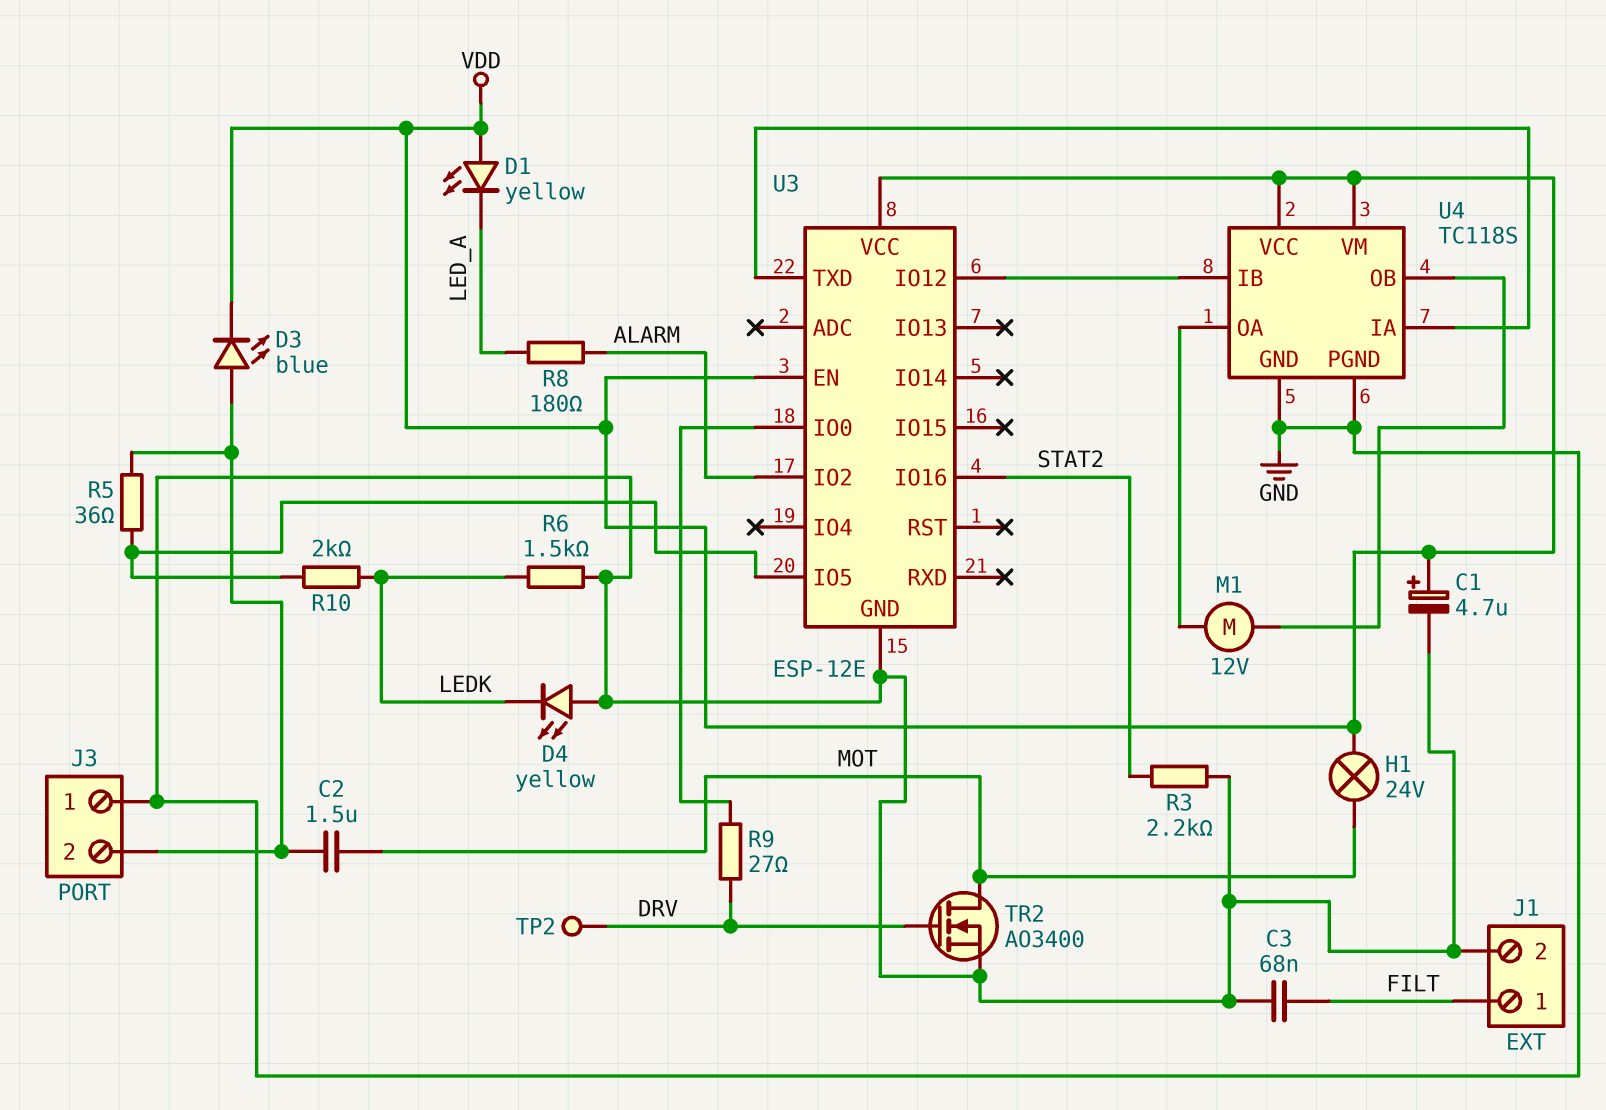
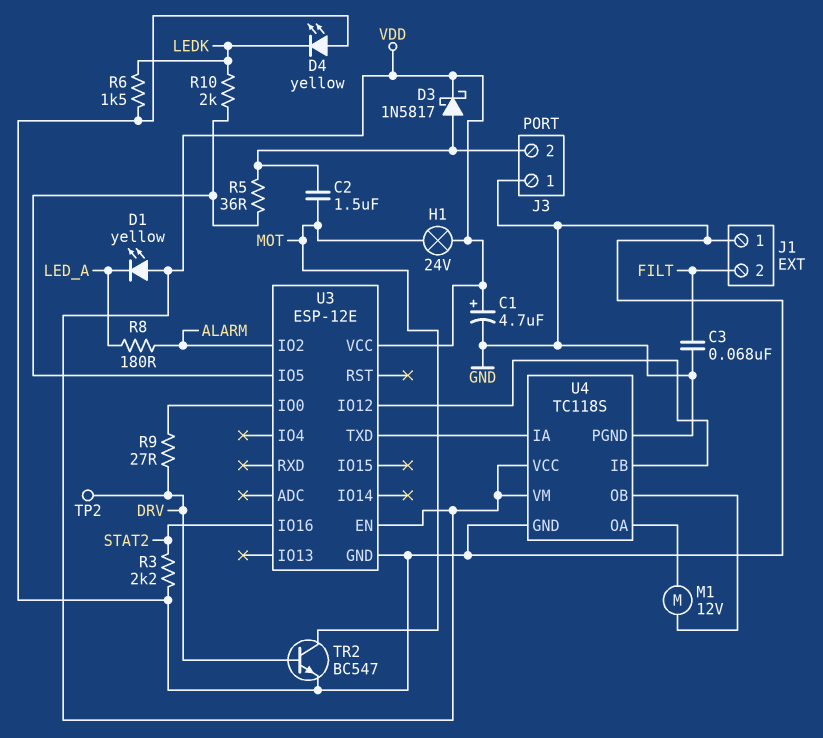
D3: LED blue (A J3/2, K VDD) -> schottky 1N5817 (A J3/2, K VDD)
J1 pin 1: FILT -> GND
J1 pin 2: GND -> FILT
TR2: NMOS AO3400 (G DRV, D MOT, S GND) -> NPN BC547 (B DRV, C MOT, E GND)

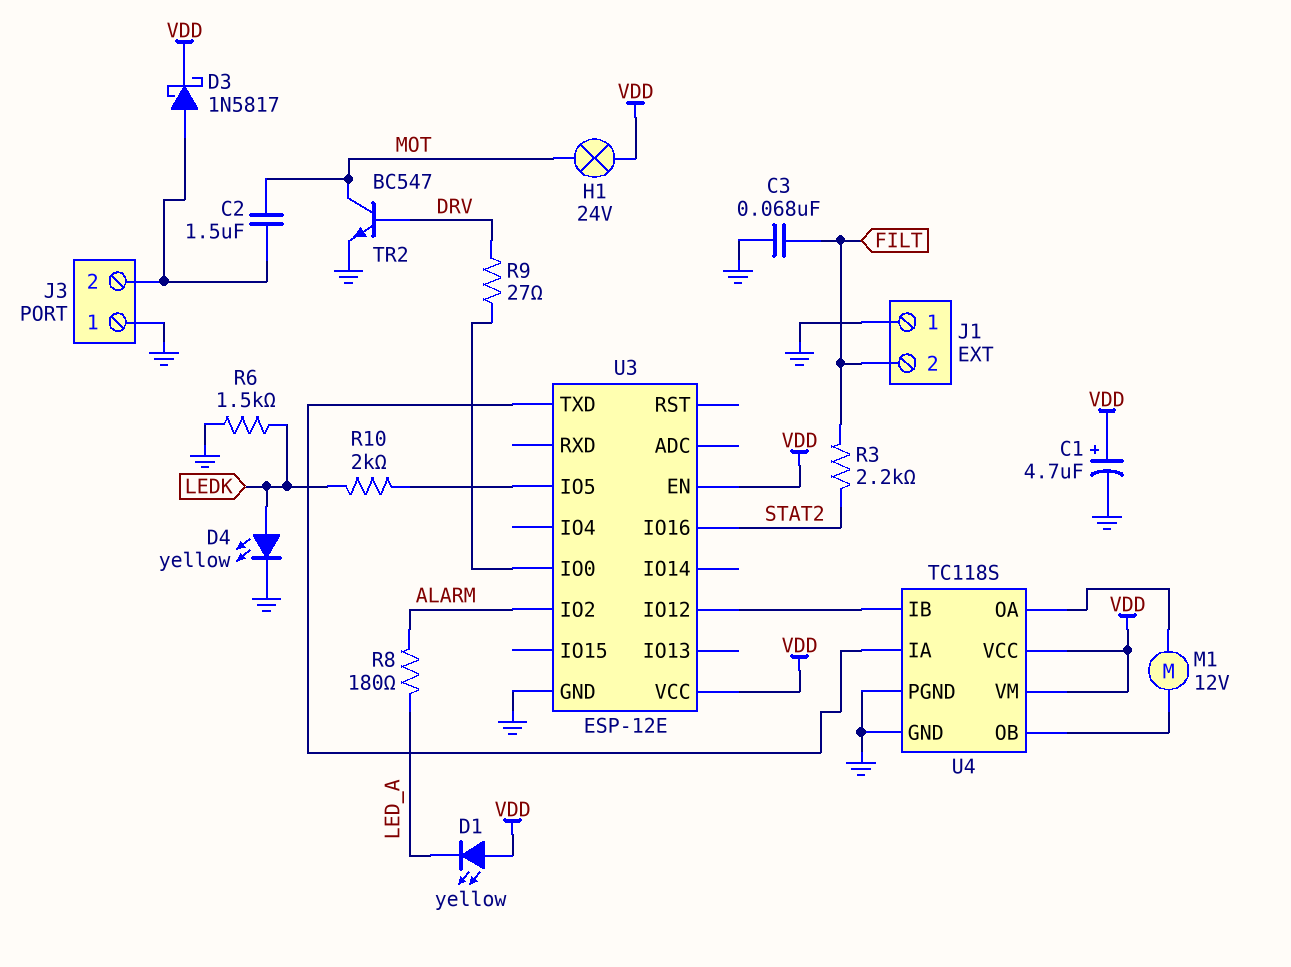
D4: LED yellow (A GND, K LEDK) -> LED yellow (A LEDK, K GND)
R3: 2.2k (GND, STAT2) -> 2.2k (FILT, STAT2)
R5: 36 (J3/2, U3/IO5) -> none
TP2: test point (DRV) -> none

